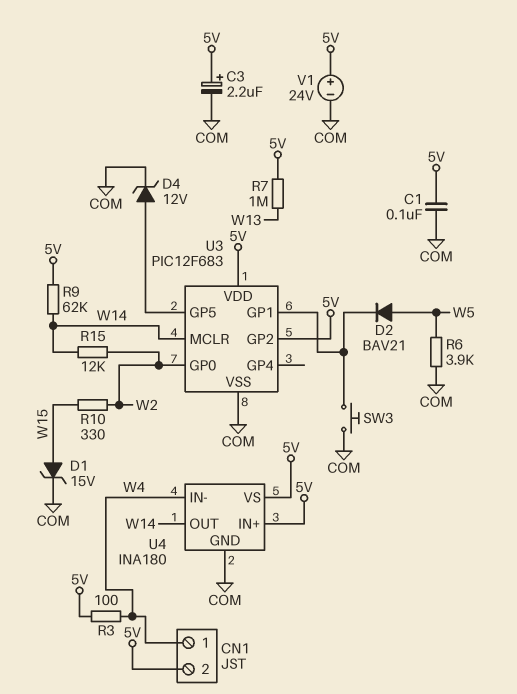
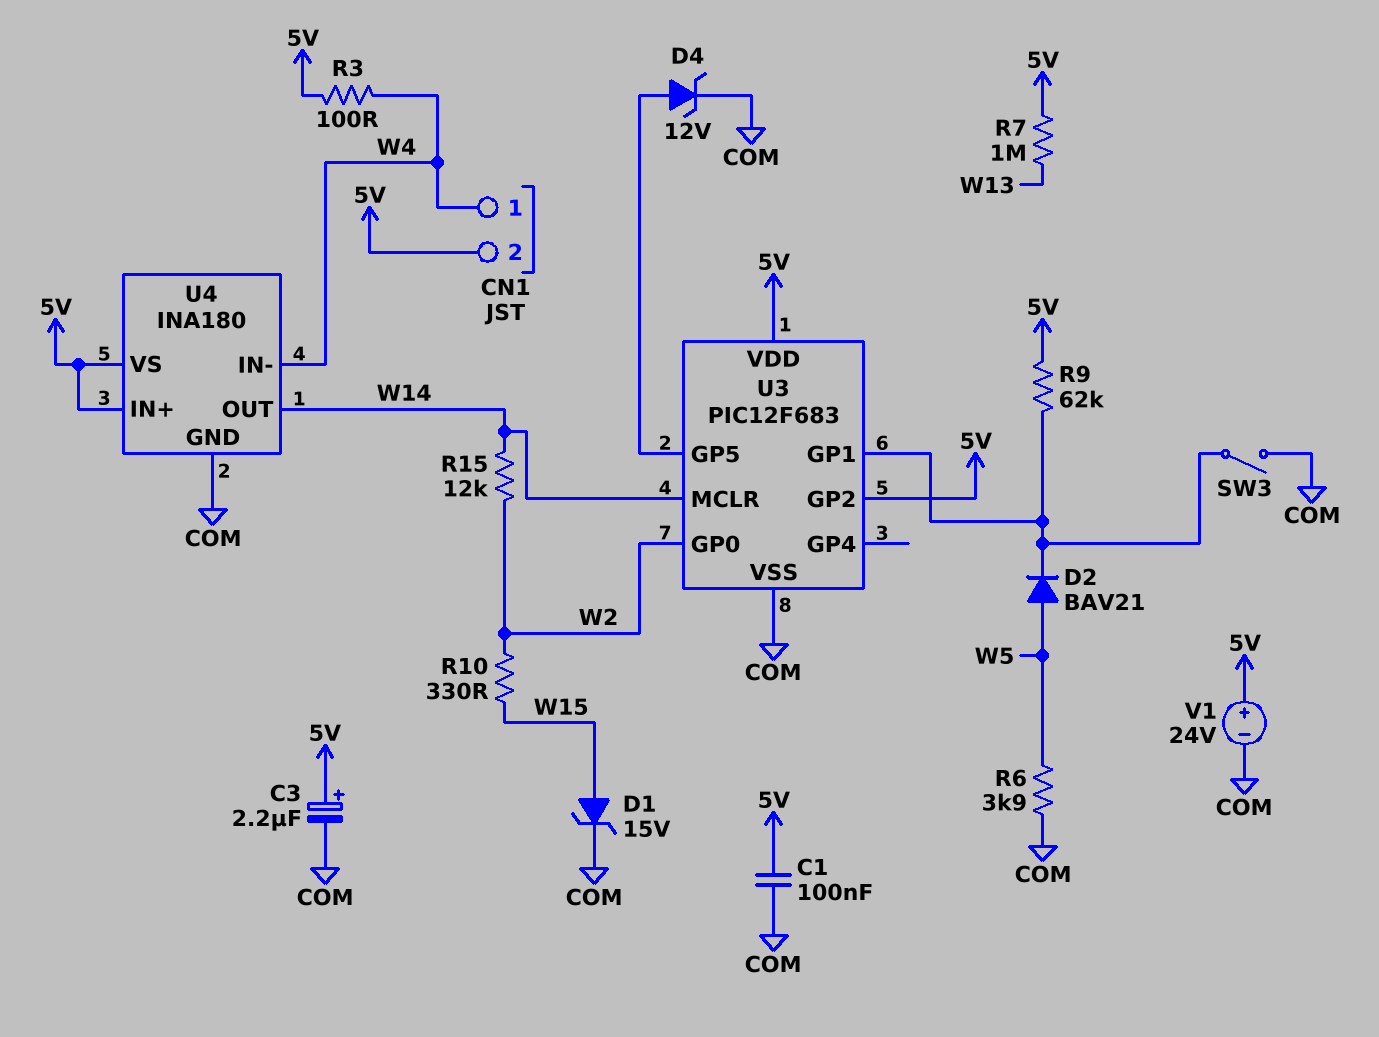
R9: 62k (5V, W14) -> 62k (5V, U3/GP1)
SW3: button (COM, U3/GP1) -> switch (COM, U3/GP1)

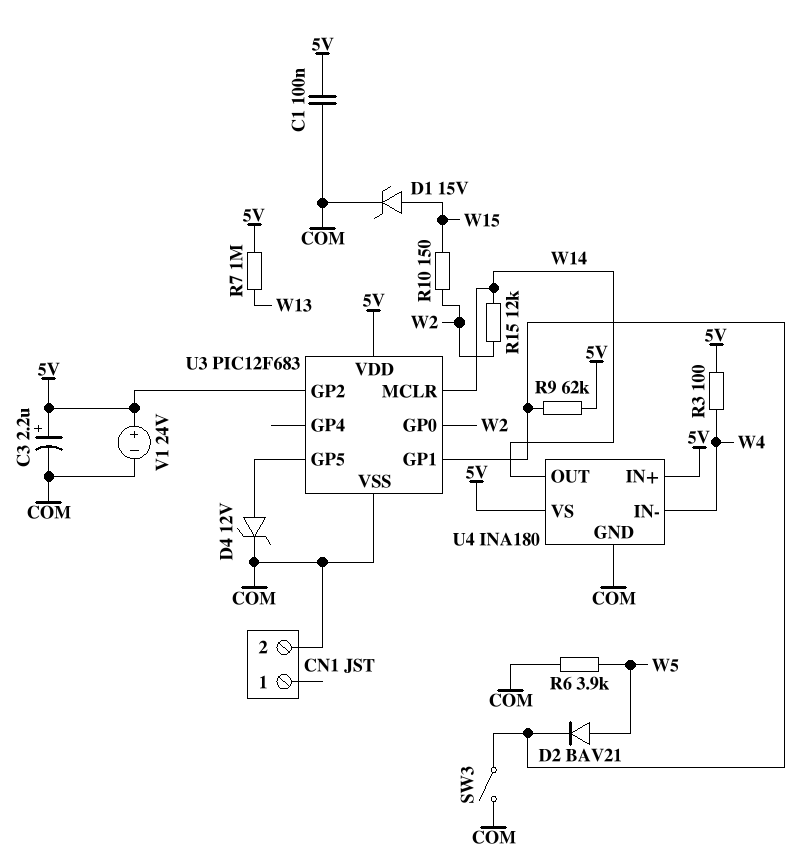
CN1 pin 1: W4 -> none
CN1 pin 2: 5V -> COM
R10: 330 (W2, W15) -> 150 (W2, W15)

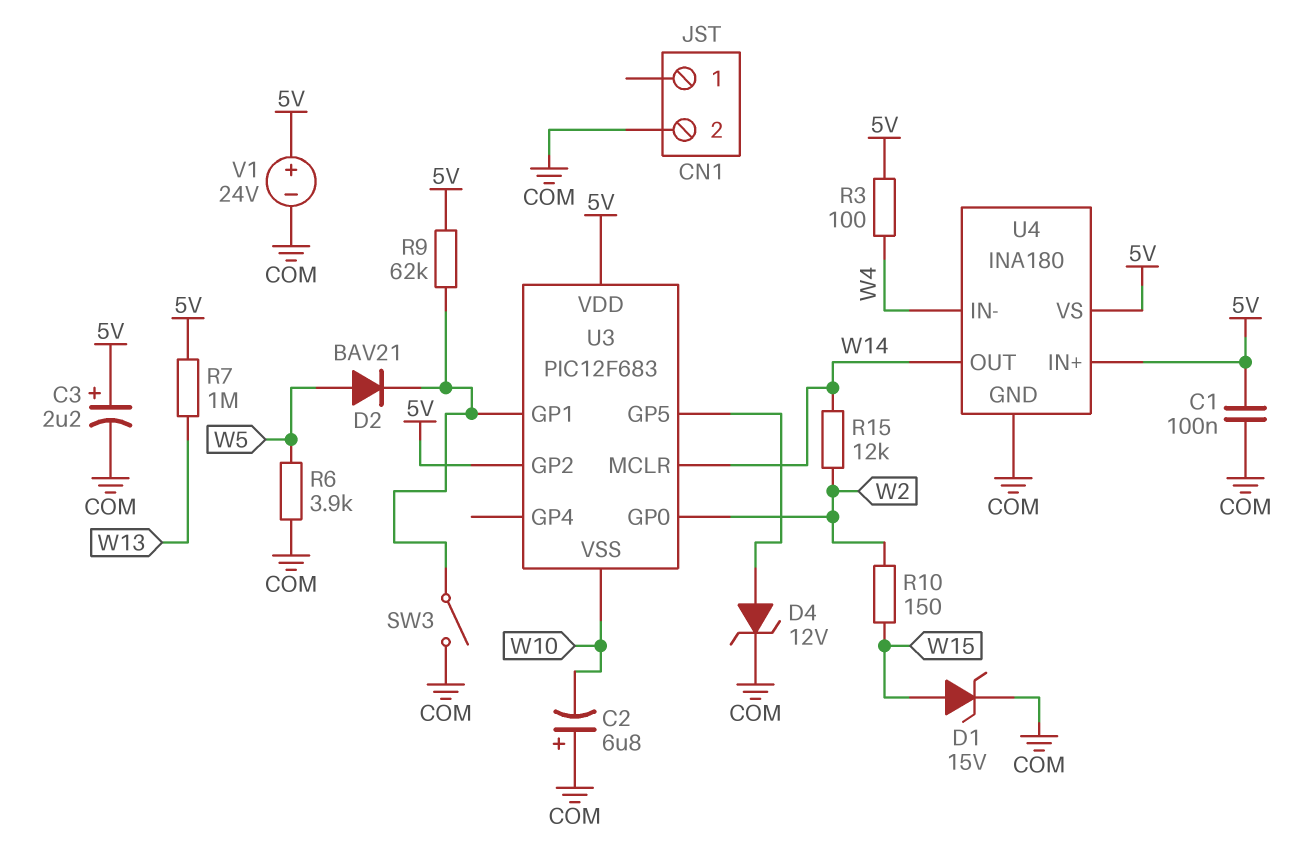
C2: none -> 6.8uF (plus COM, minus W10)
U3 pin VSS: COM -> W10

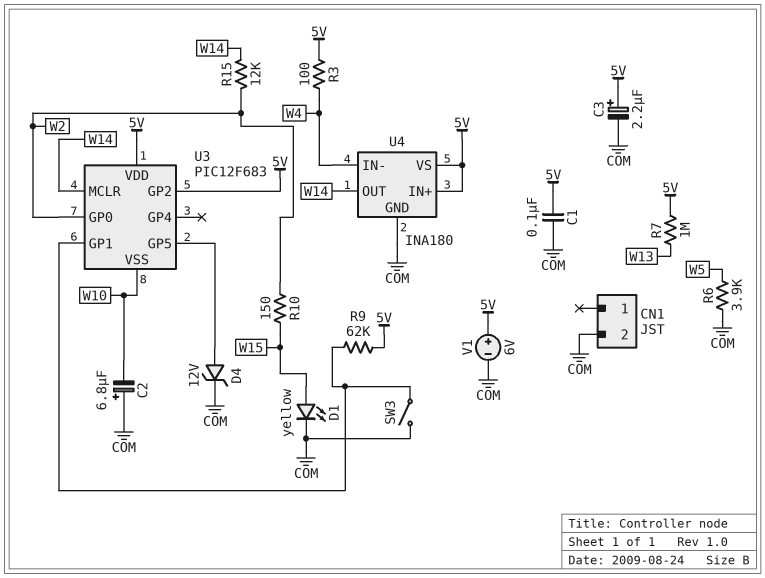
D1: zener 15V (A W15, K COM) -> LED yellow (A W15, K COM)
D2: diode BAV21 (A W5, K U3/GP1) -> none
V1: 24V (plus 5V, minus COM) -> 6V (plus 5V, minus COM)

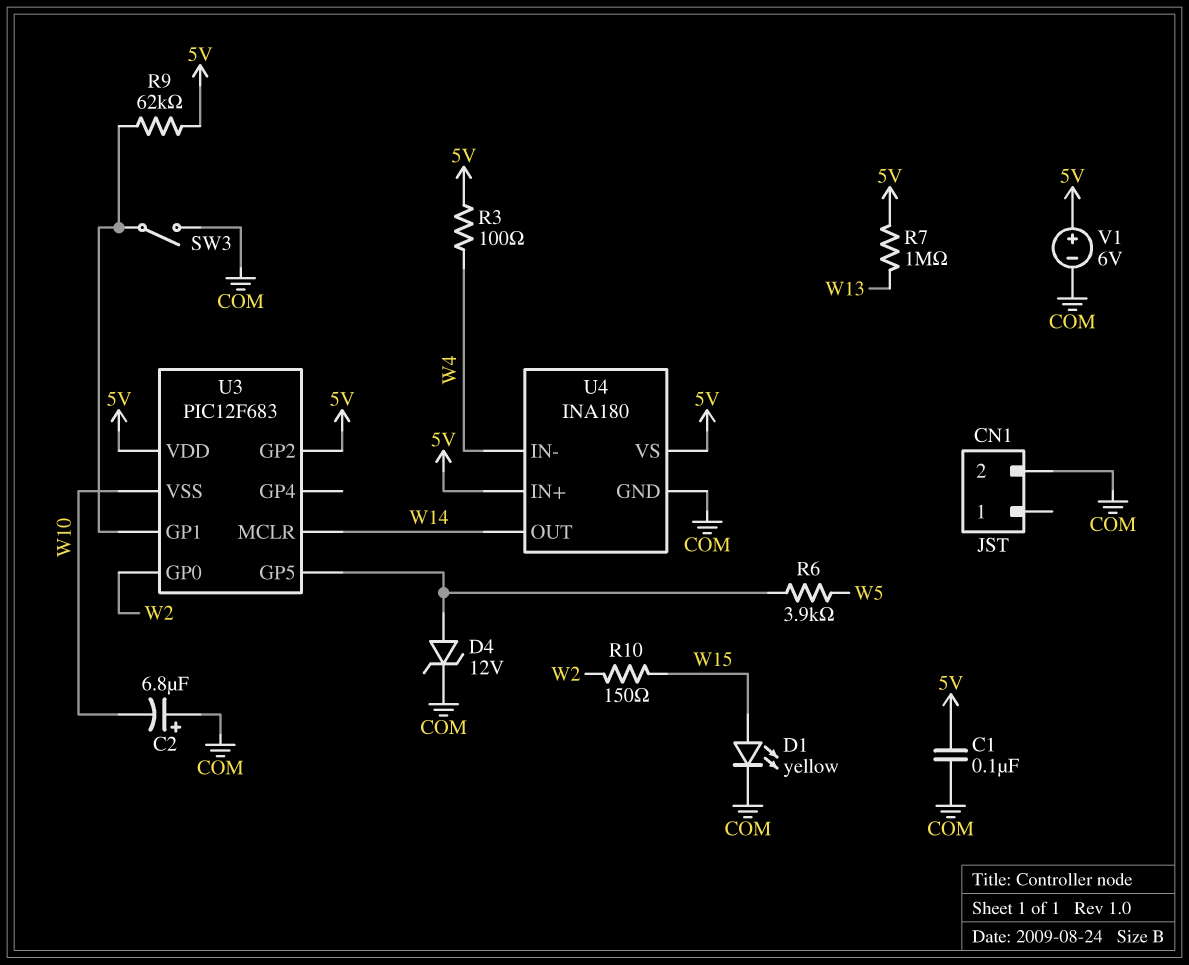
C3: 2.2uF (plus 5V, minus COM) -> none
R6: 3.9k (COM, W5) -> 3.9k (U3/GP5, W5)
R15: 12k (W2, W14) -> none

